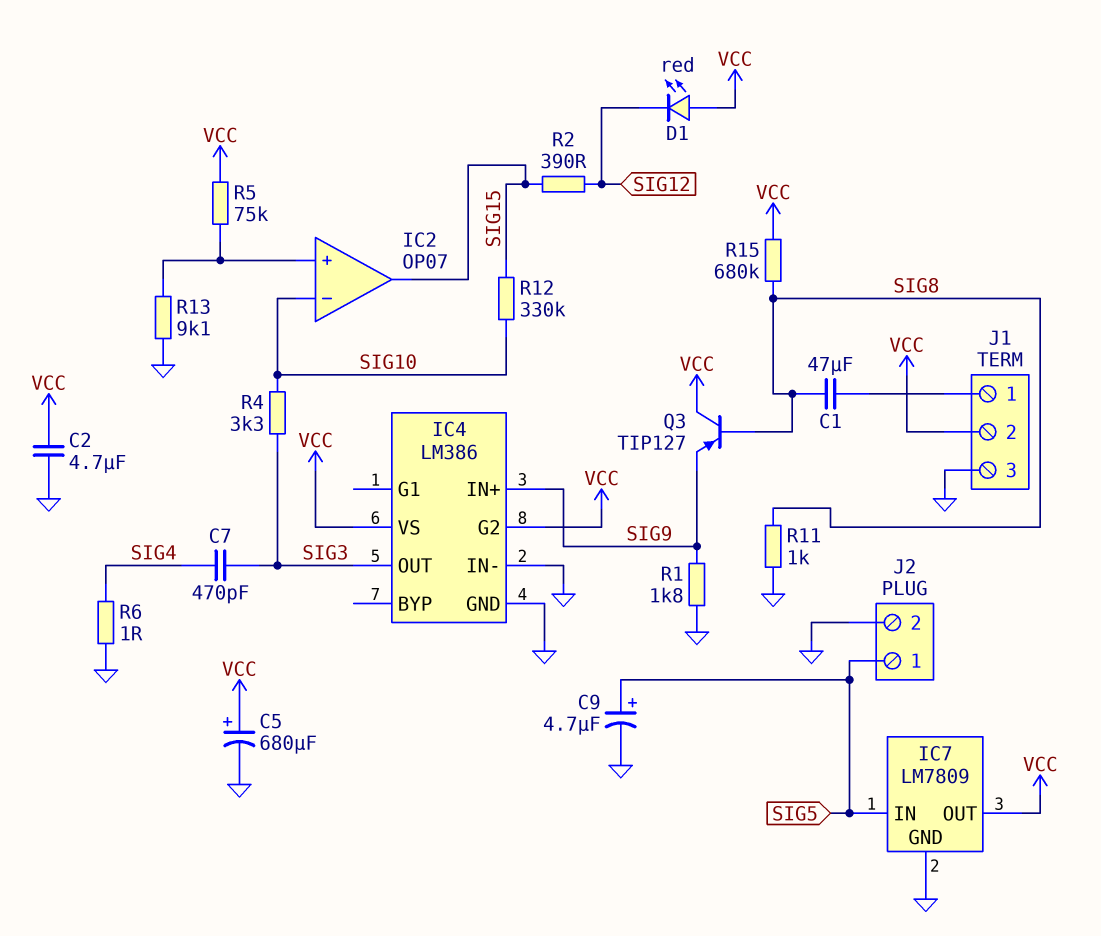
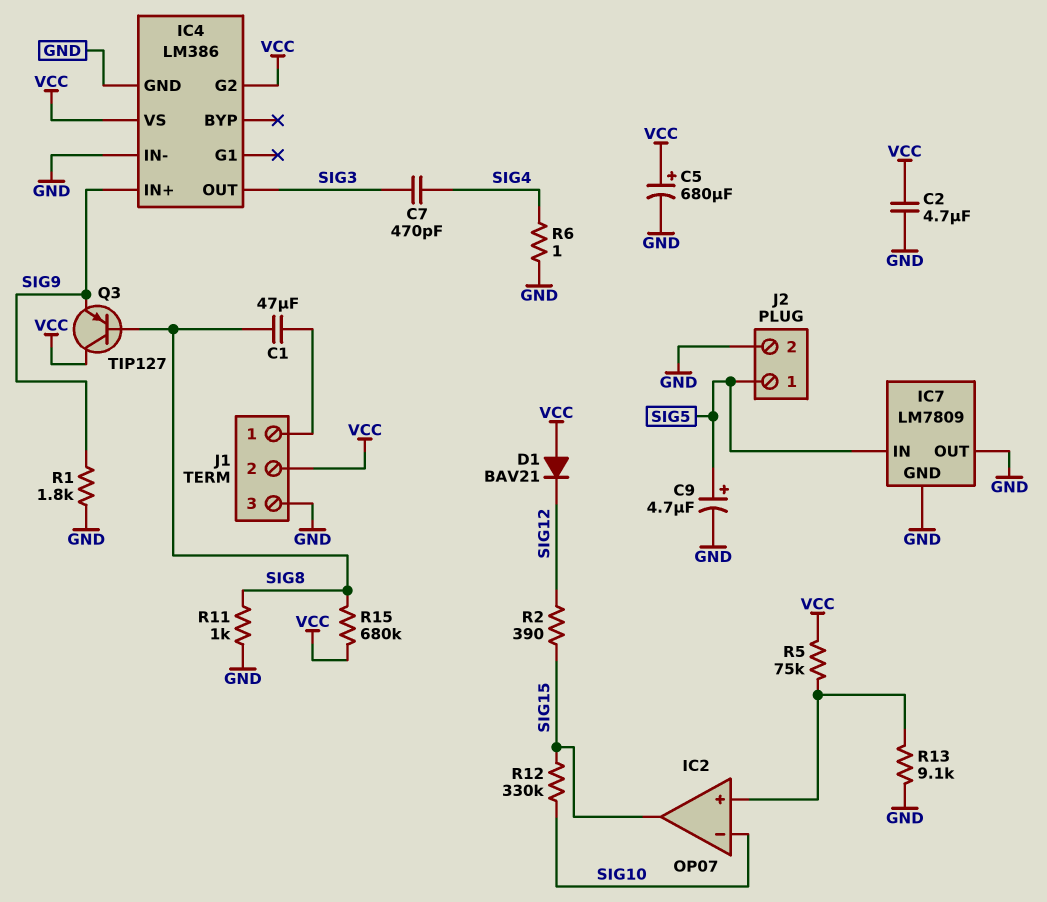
D1: LED red (A VCC, K SIG12) -> diode BAV21 (A VCC, K SIG12)
IC7 pin OUT: VCC -> GND
R4: 3.3k (SIG3, SIG10) -> none

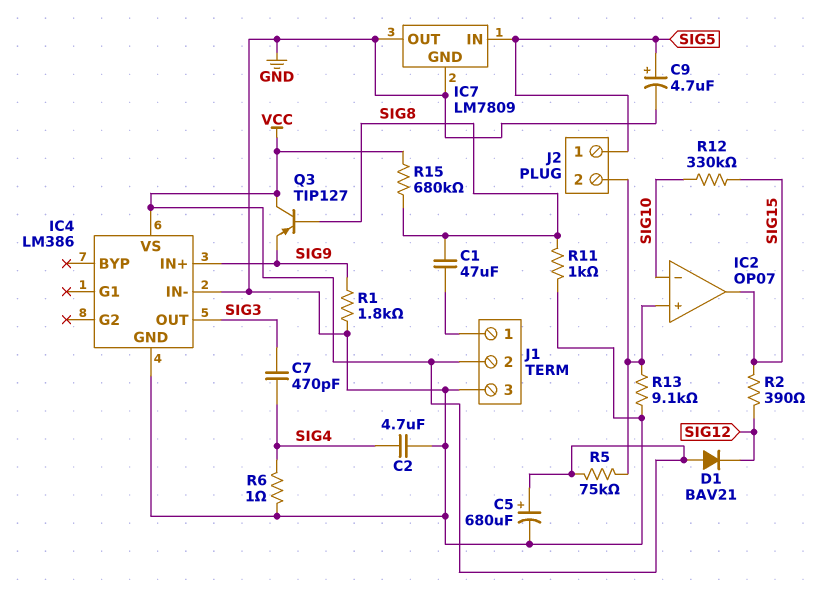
C2: 4.7uF (GND, VCC) -> 4.7uF (GND, SIG4)
IC4 pin G2: VCC -> none
J2 pin 2: GND -> IC2/in+

